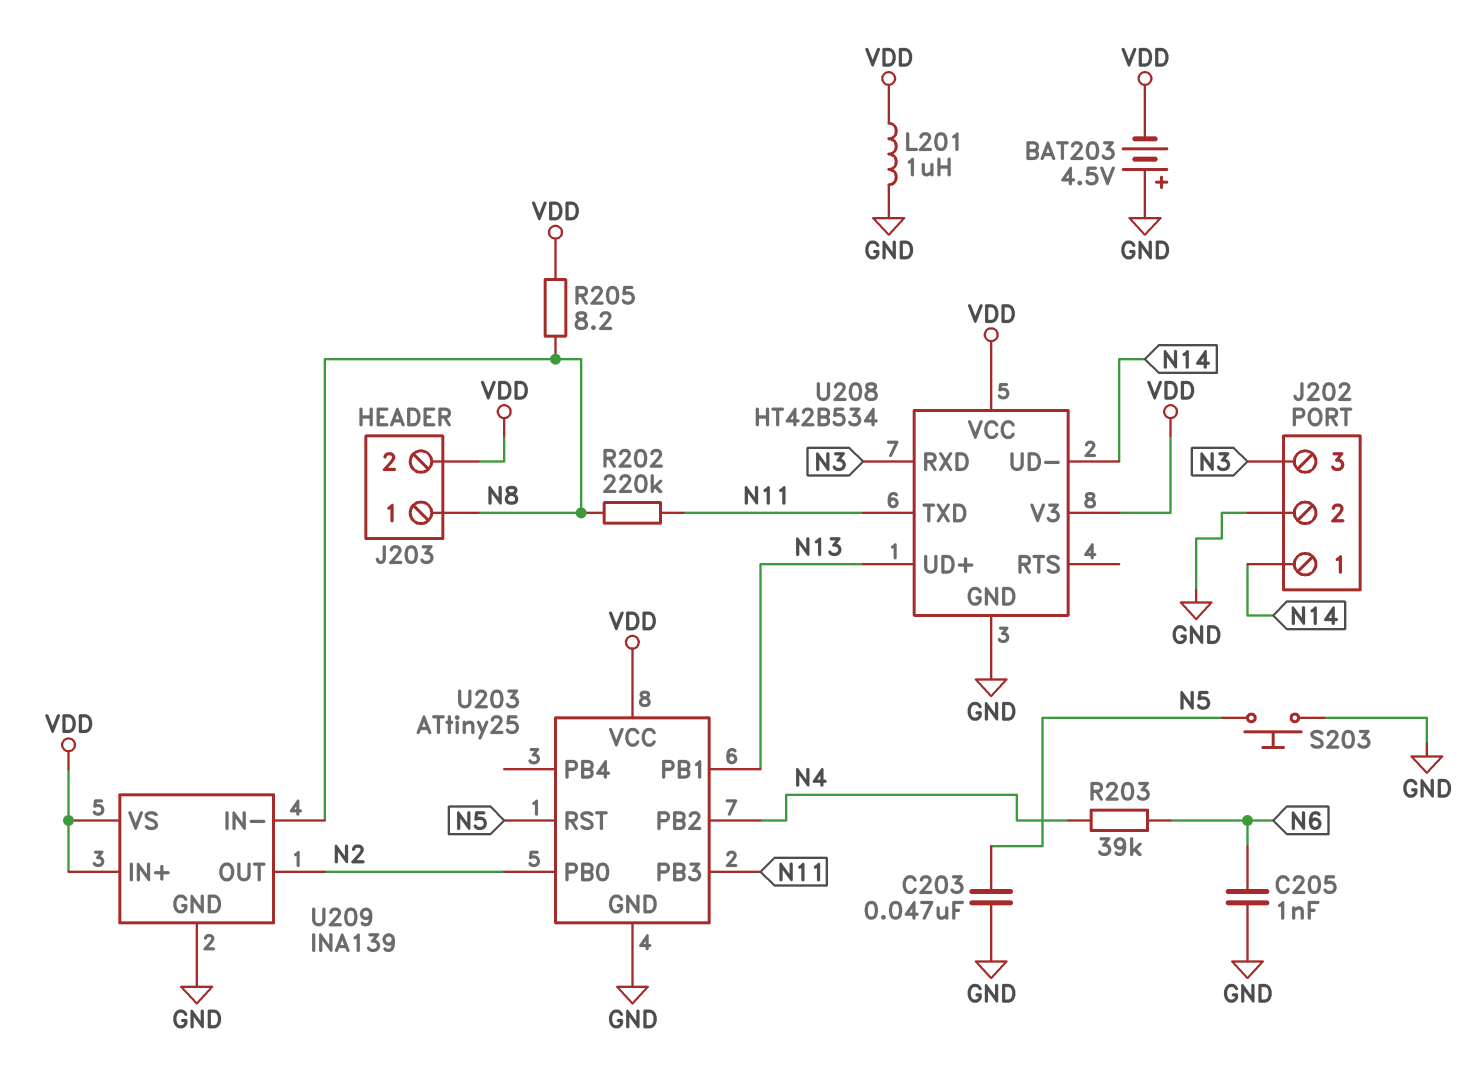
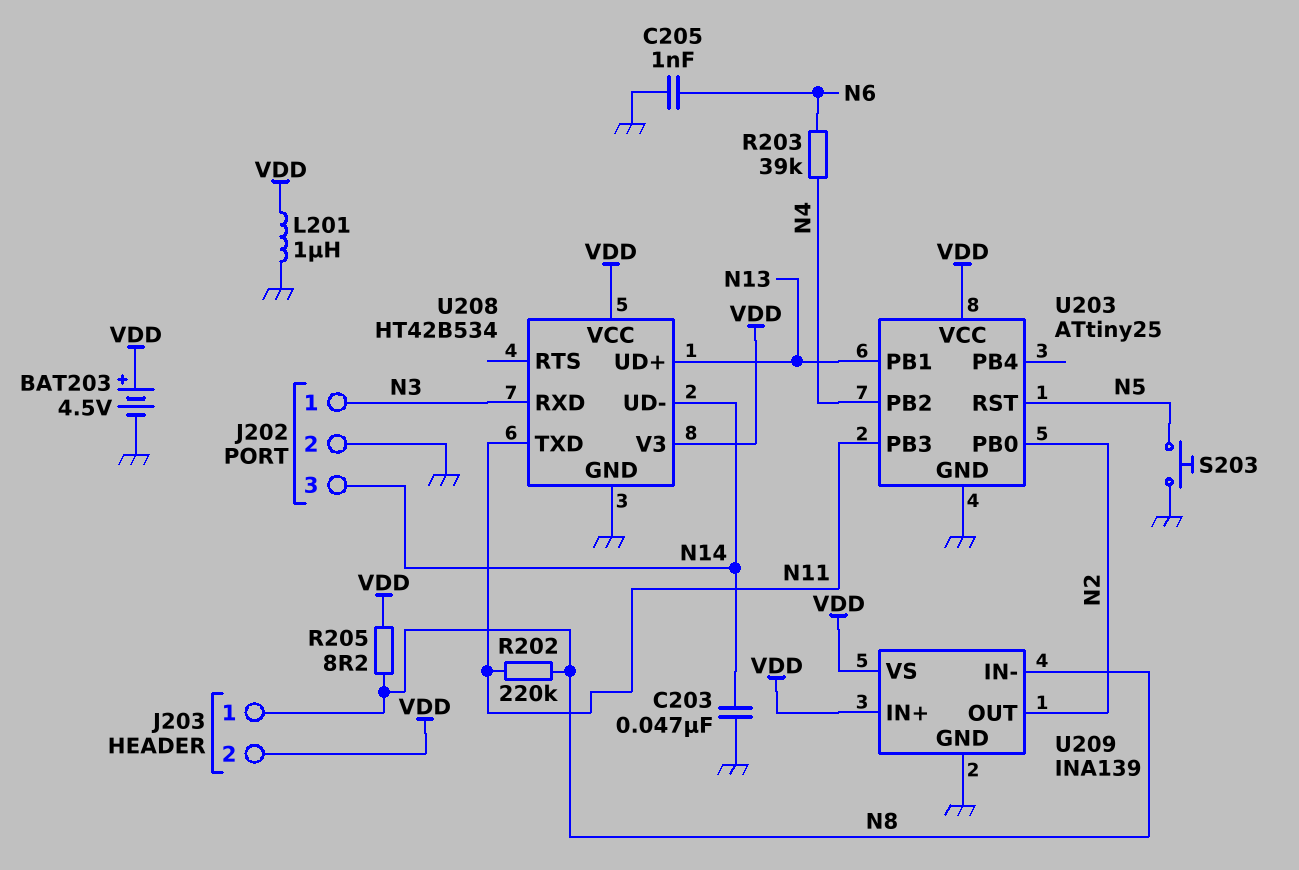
BAT203: 4.5V (plus GND, minus VDD) -> 4.5V (plus VDD, minus GND)
C203: 47nF (GND, N5) -> 47nF (GND, N14)
J202 pin 1: N14 -> N3
J202 pin 3: N3 -> N14

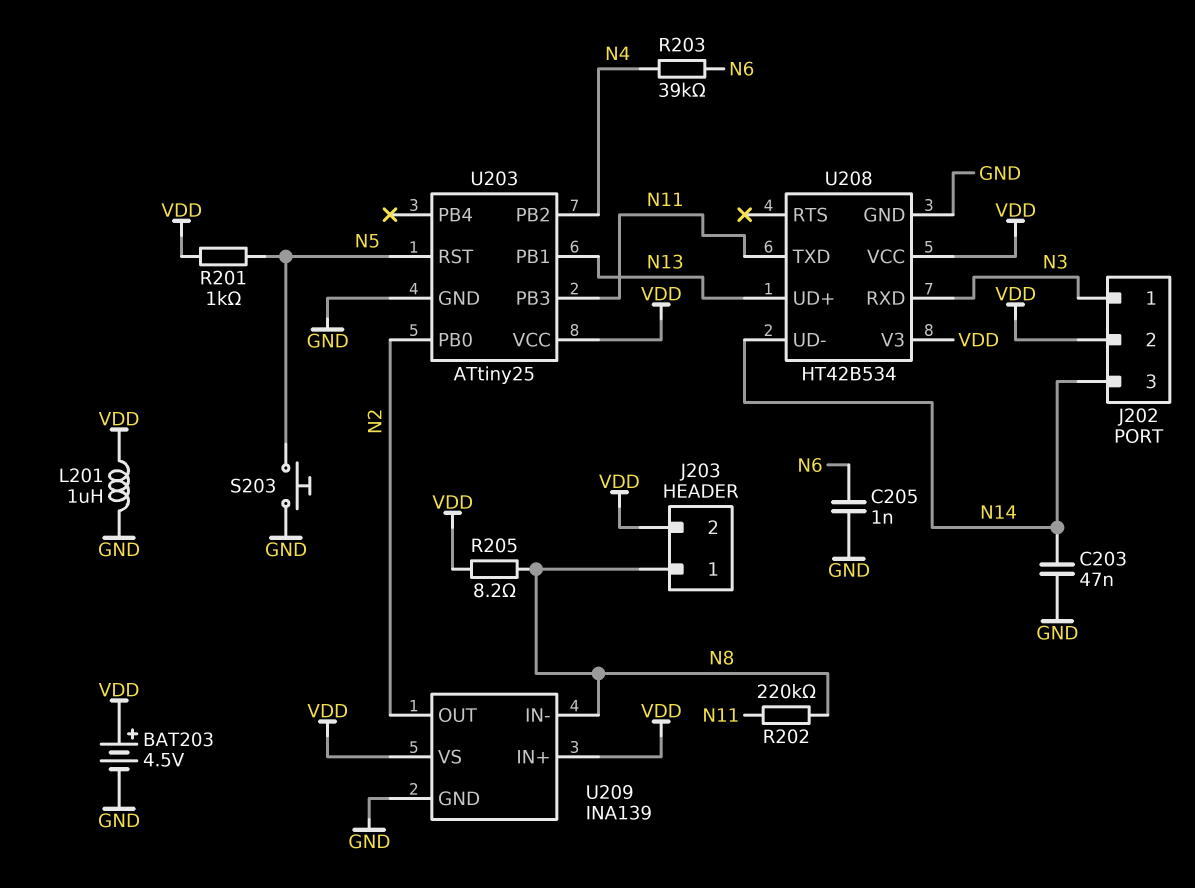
J202 pin 2: GND -> VDD
R201: none -> 1k (N5, VDD)

